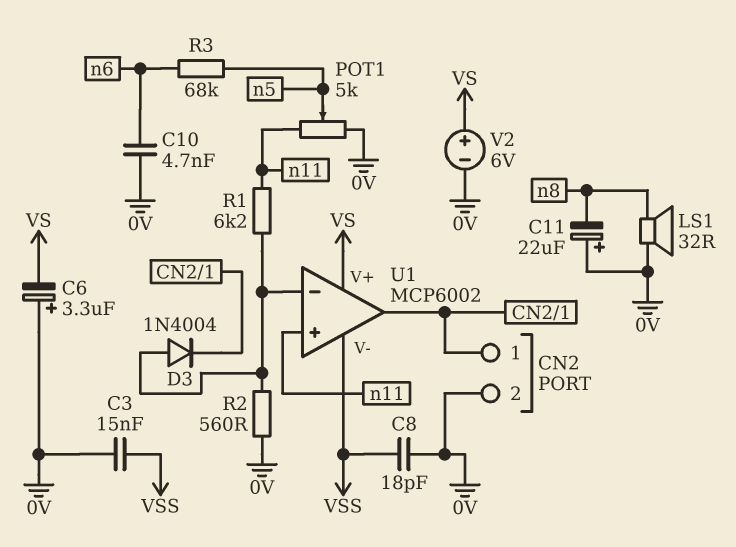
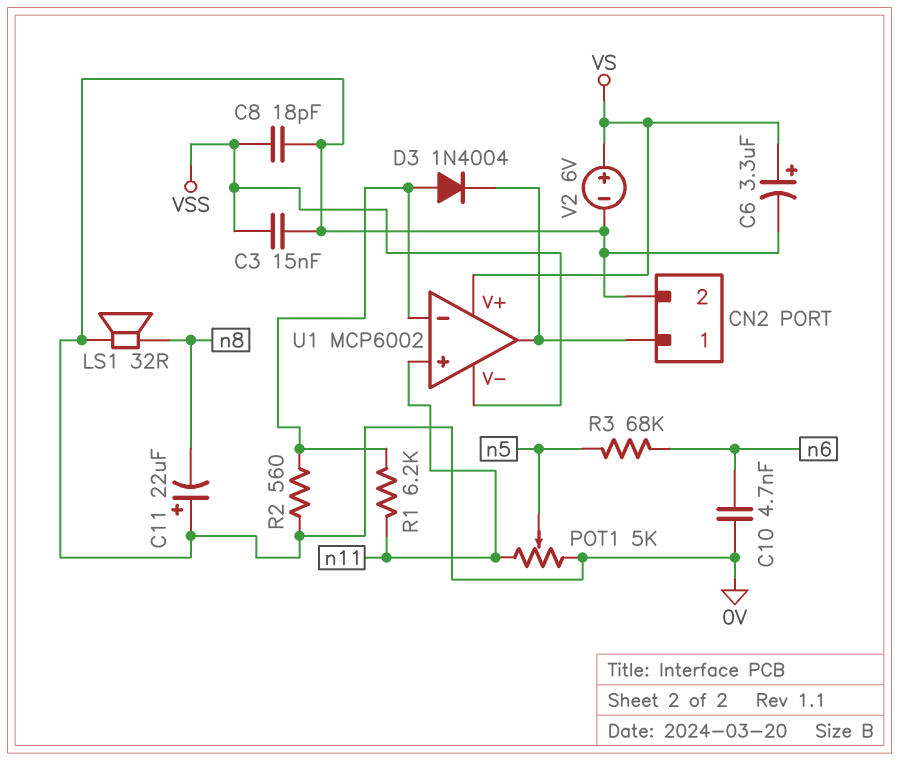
C6: 3.3uF (plus 0V, minus VS) -> 3.3uF (plus VS, minus 0V)

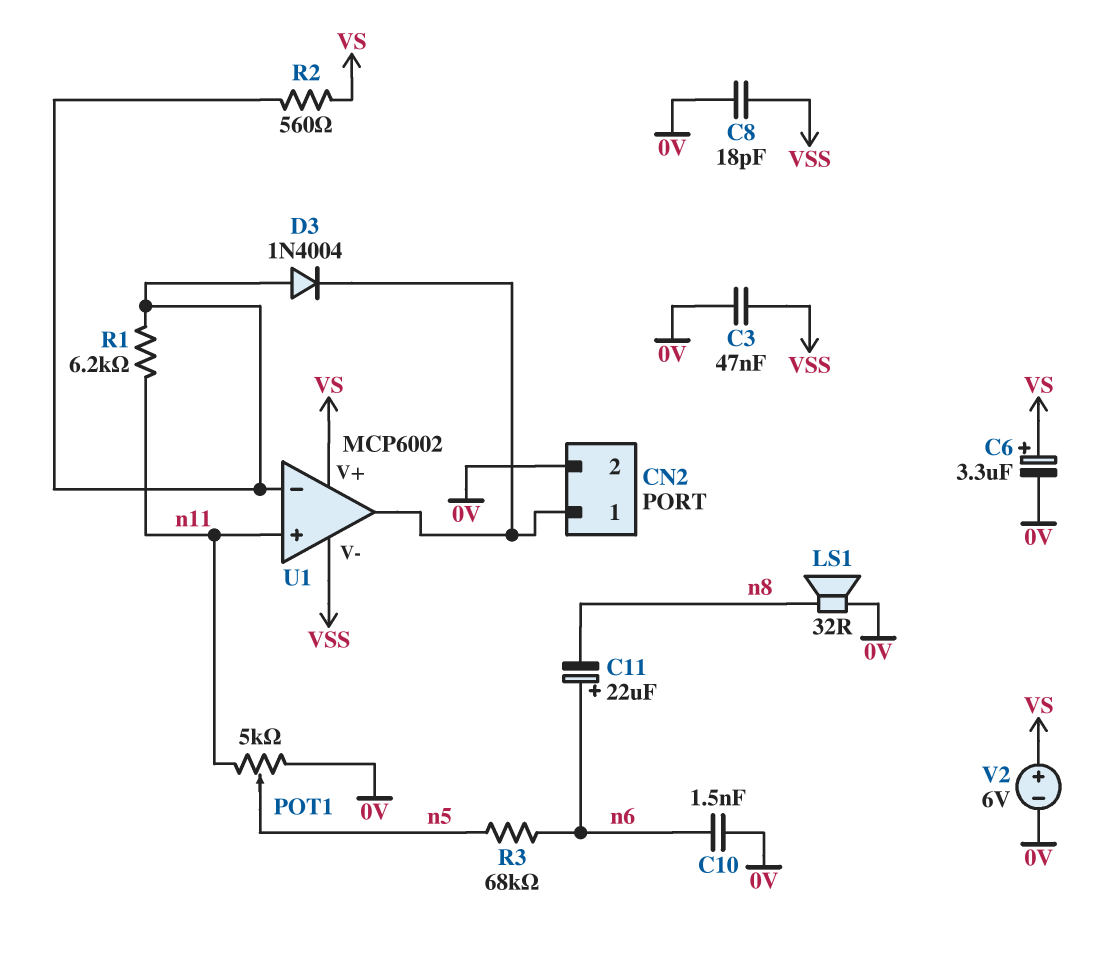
C3: 15nF (0V, VSS) -> 47nF (0V, VSS)
C10: 4.7nF (0V, n6) -> 1.5nF (0V, n6)
C11: 22uF (plus 0V, minus n8) -> 22uF (plus n6, minus n8)
R2: 560 (0V, U1/in-) -> 560 (U1/in-, VS)

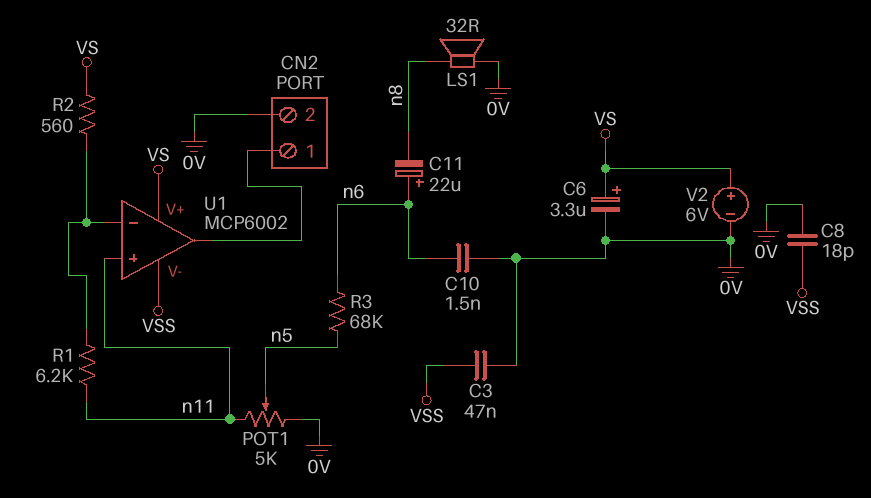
D3: diode 1N4004 (A U1/in-, K CN2/1) -> none

